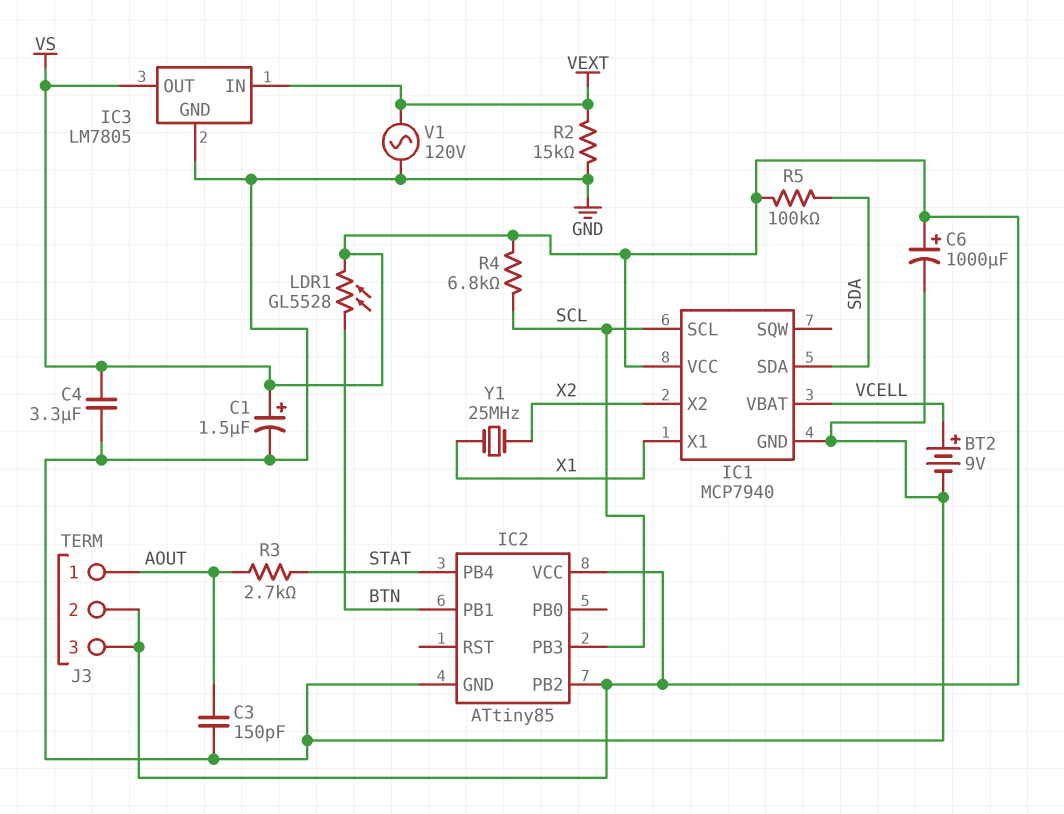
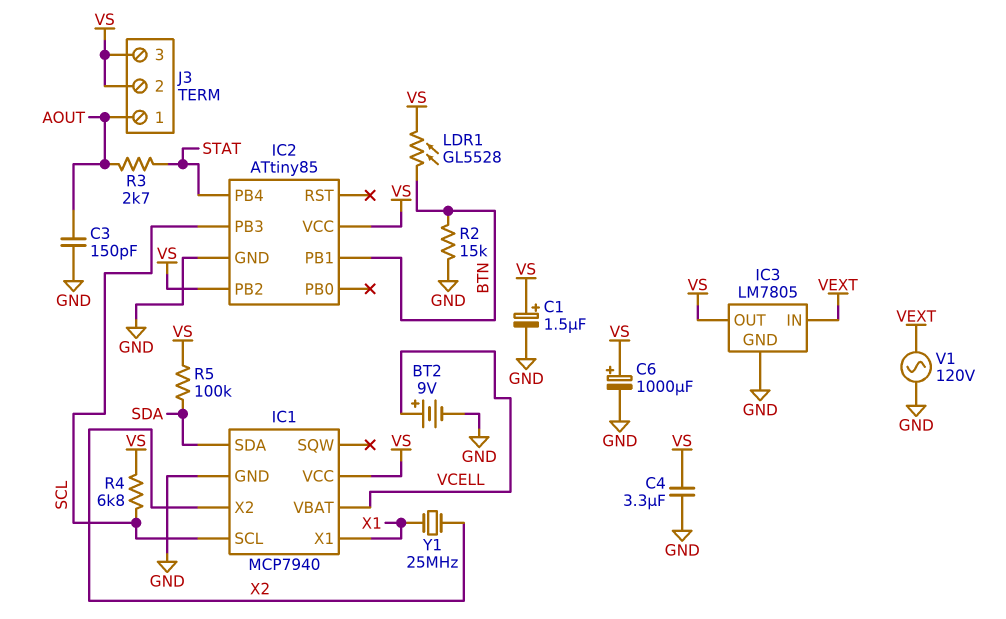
R2: 15k (GND, VEXT) -> 15k (BTN, GND)

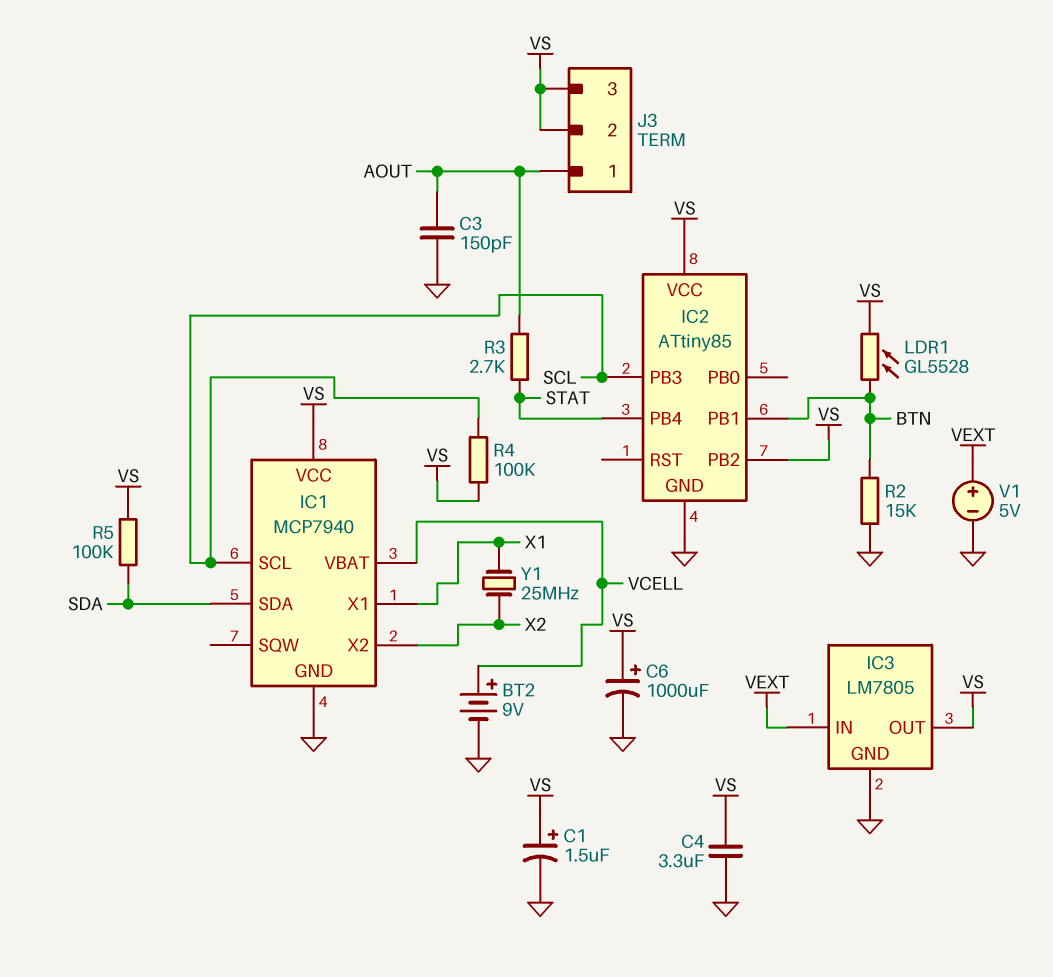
R4: 6.8k (SCL, VS) -> 100k (SCL, VS)
V1: AC 120V (GND, VEXT) -> 5V (plus VEXT, minus GND)

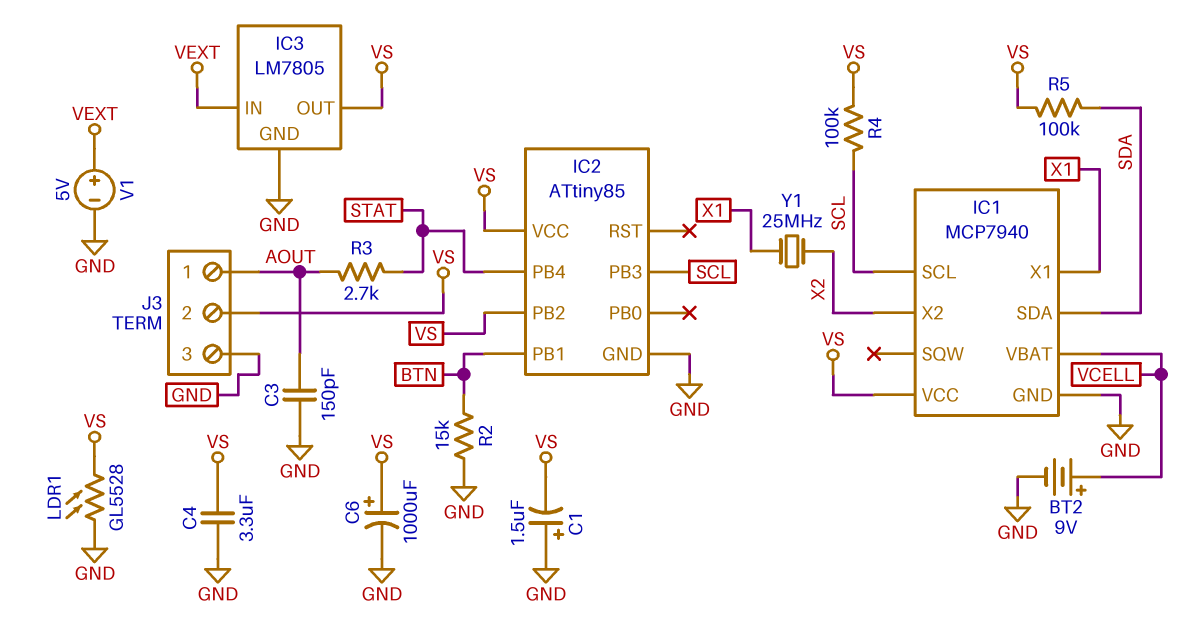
C1: 1.5uF (plus VS, minus GND) -> 1.5uF (plus GND, minus VS)
J3 pin 3: VS -> GND
LDR1: GL5528 (BTN, VS) -> GL5528 (GND, VS)

